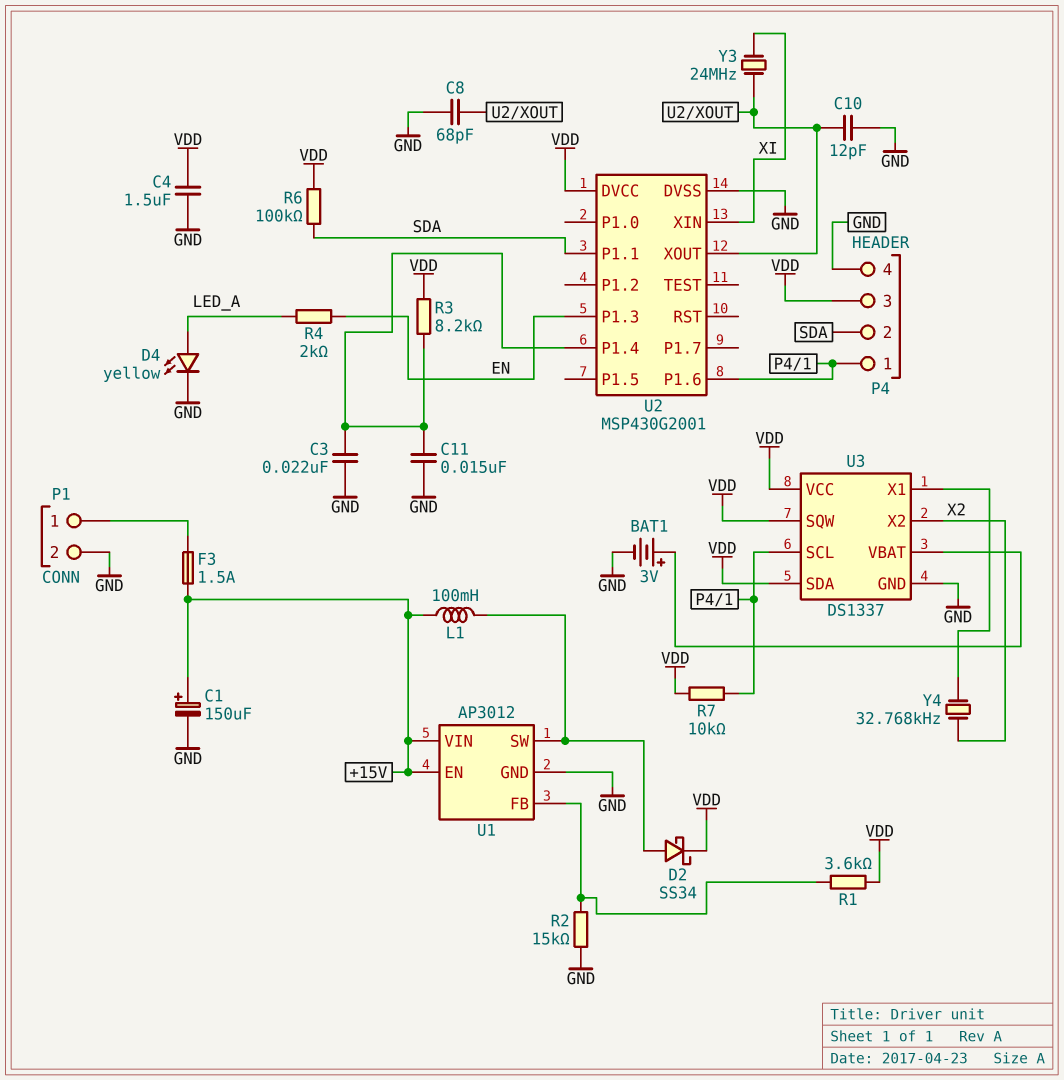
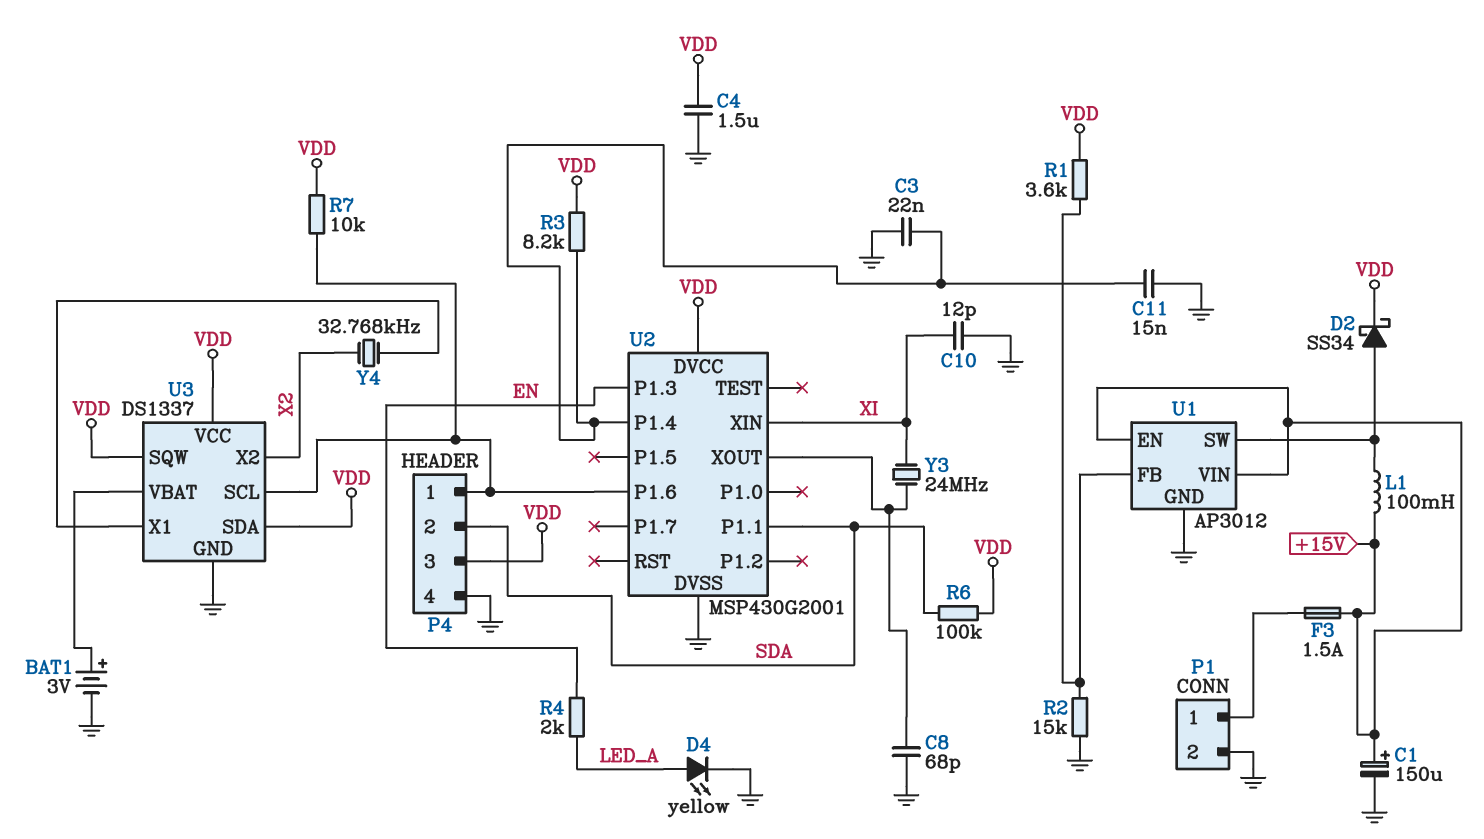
C10: 12pF (GND, U2/XOUT) -> 12pF (GND, XI)

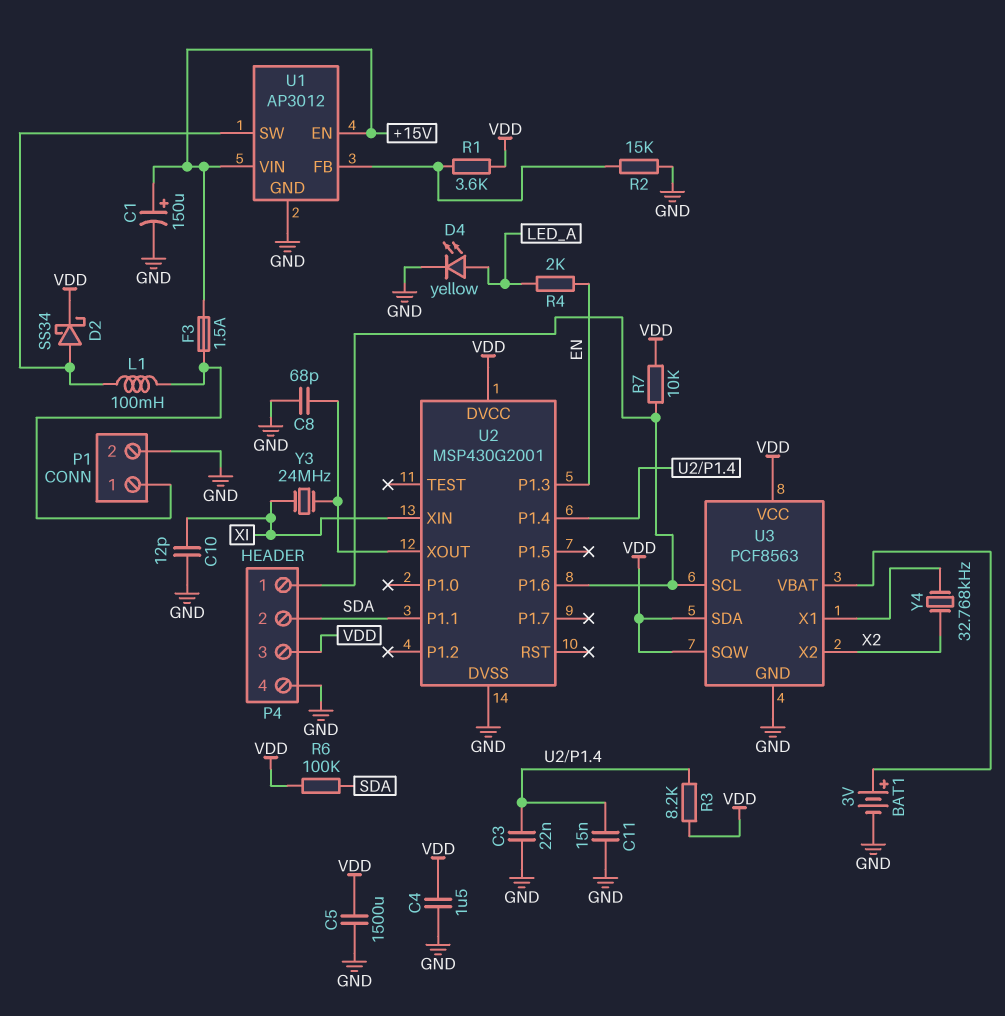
C5: none -> 1500uF (GND, VDD)
L1: 100mH (+15V, U1/SW) -> 100mH (P1/1, U1/SW)
U3: DS1337 -> PCF8563

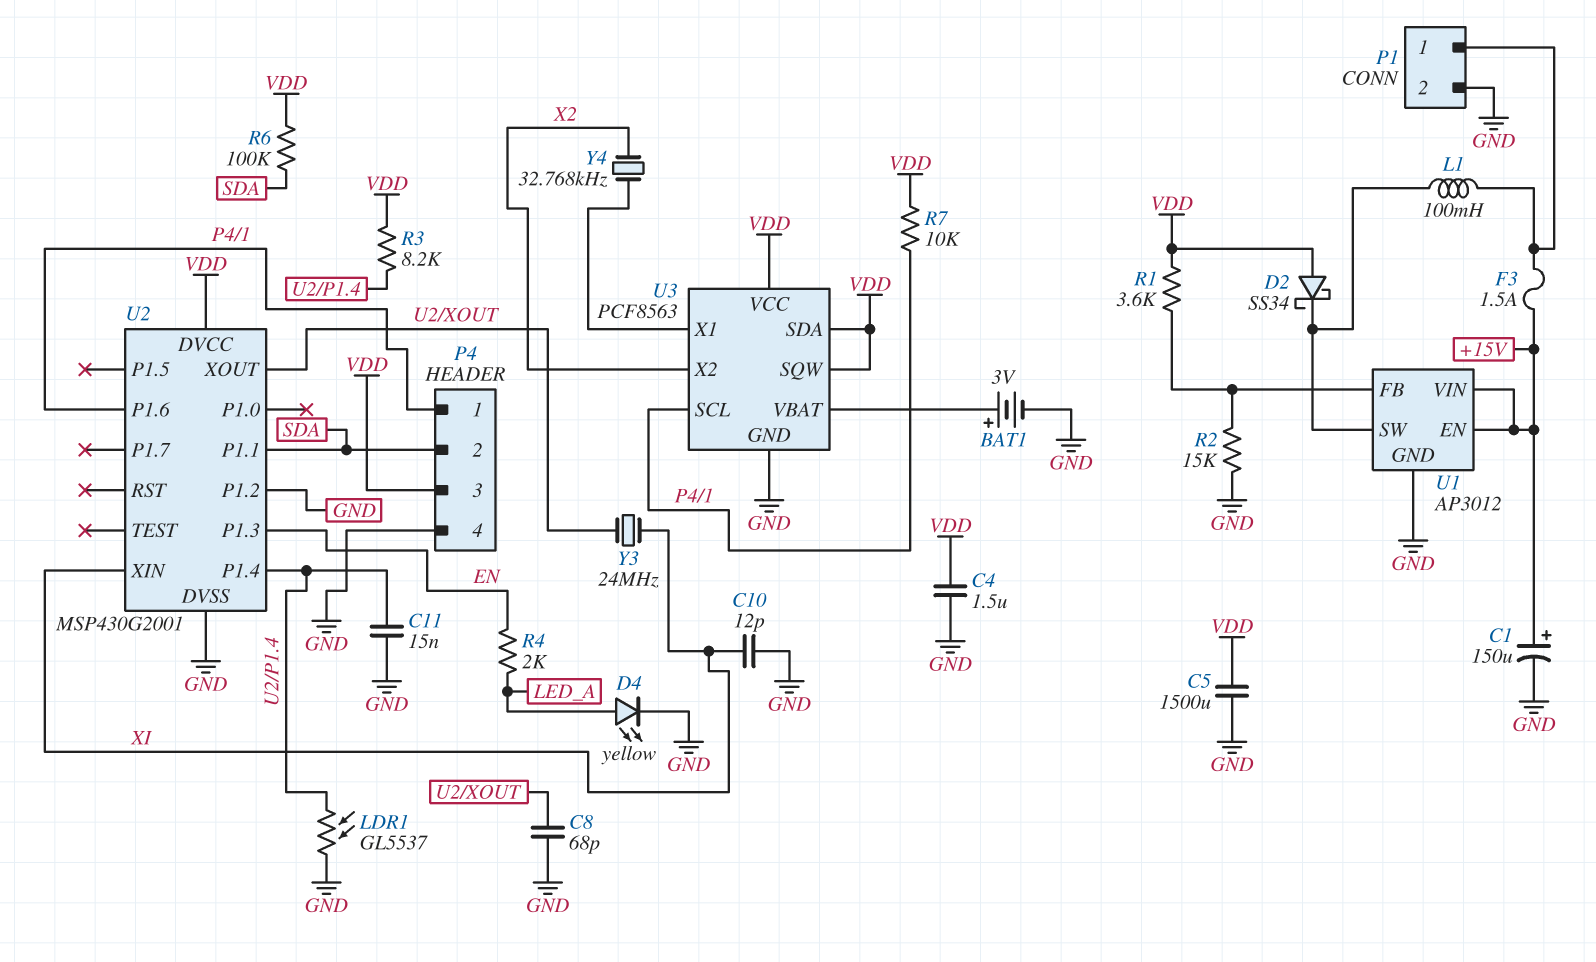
C3: 22nF (GND, U2/P1.4) -> none
D2: schottky SS34 (A U1/SW, K VDD) -> schottky SS34 (A VDD, K U1/SW)
LDR1: none -> GL5537 (GND, U2/P1.4)
U2 pin P1.2: none -> GND

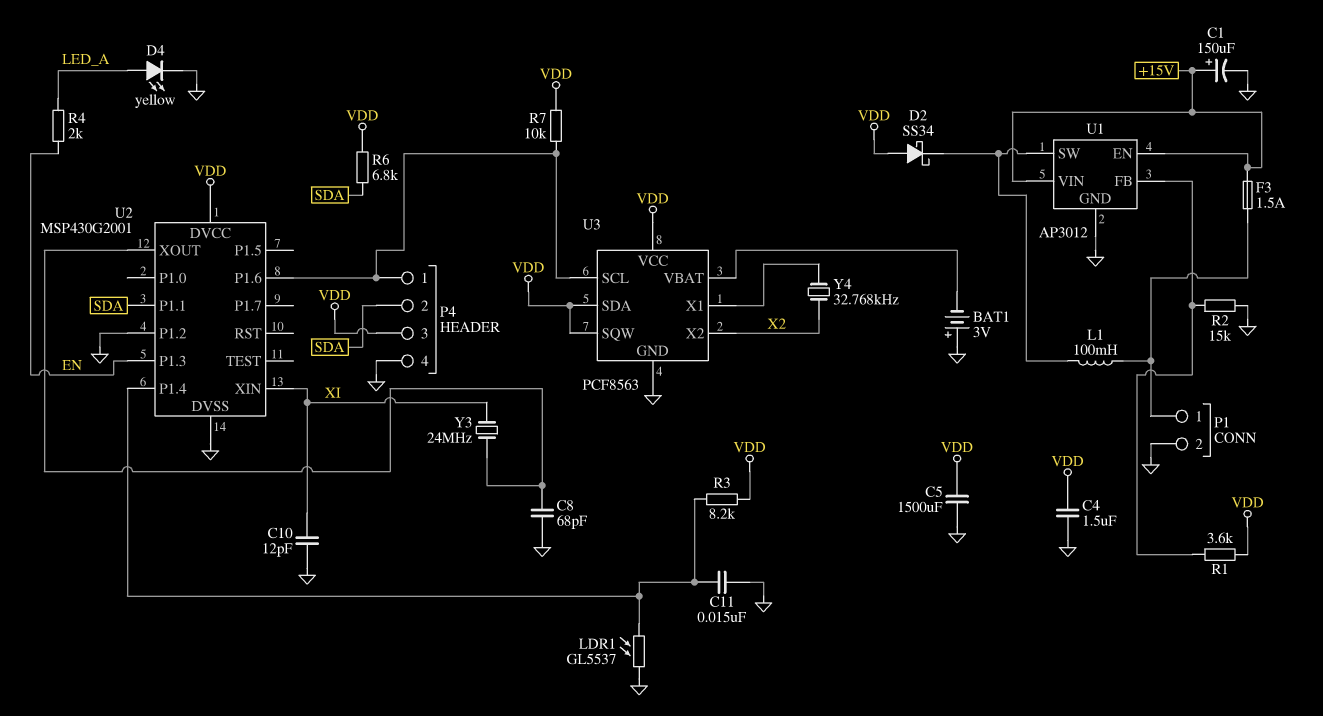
BAT1: 3V (plus U3/VBAT, minus GND) -> 3V (plus GND, minus U3/VBAT)
R6: 100k (SDA, VDD) -> 6.8k (SDA, VDD)

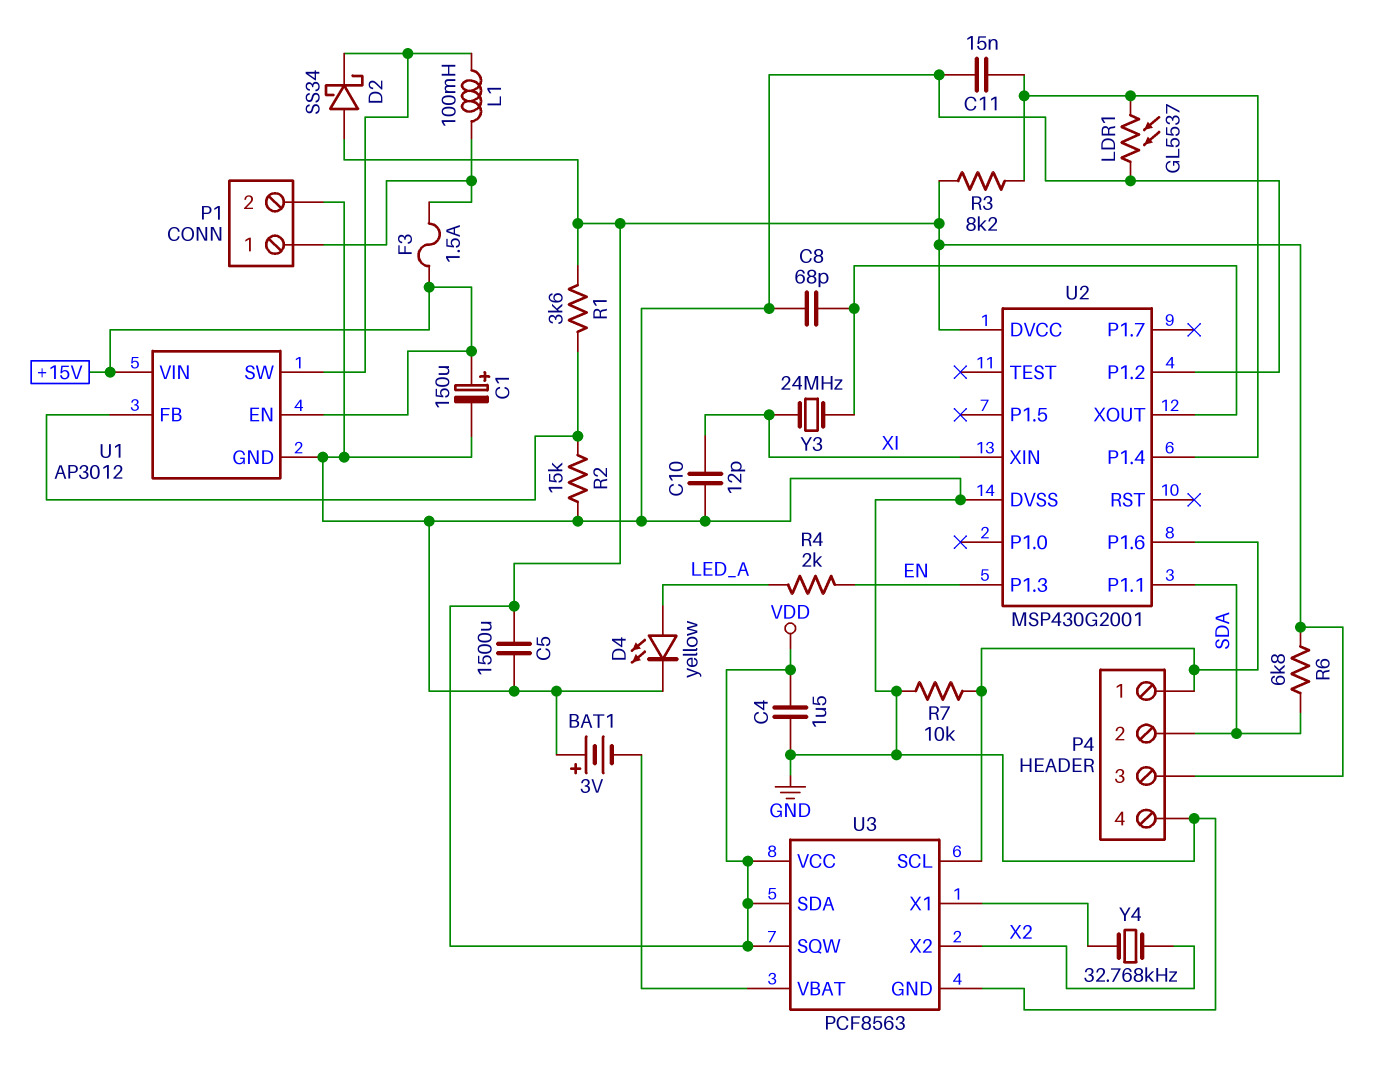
R7: 10k (P4/1, VDD) -> 10k (GND, P4/1)

